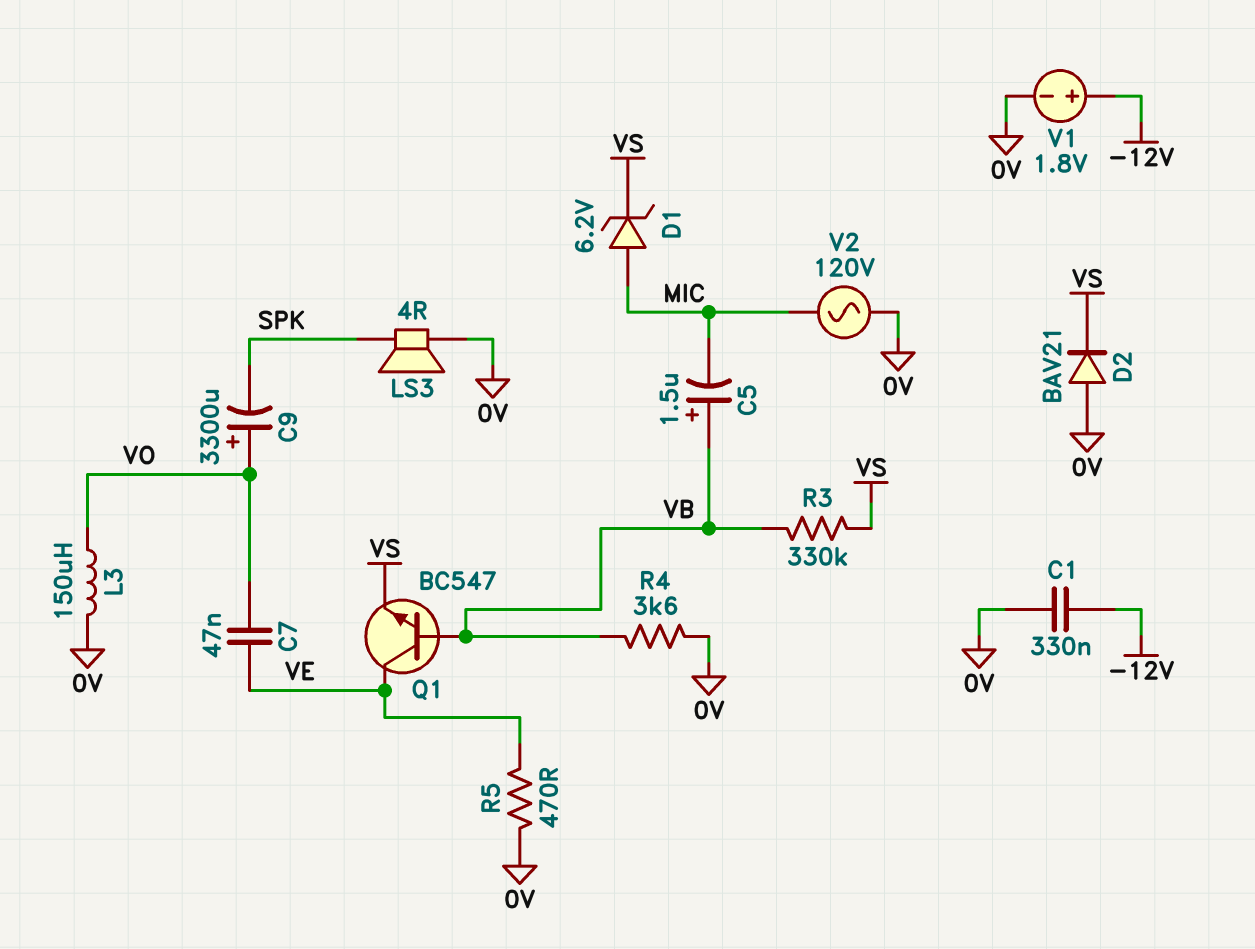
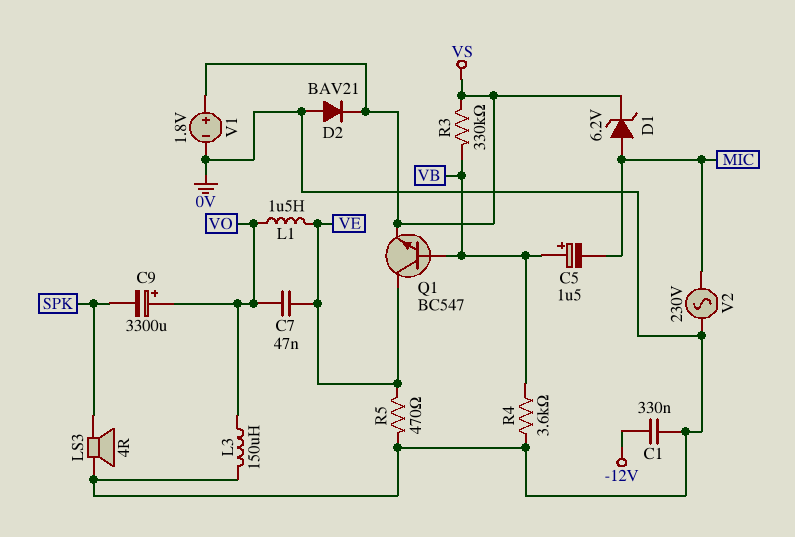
L1: none -> 1.5uH (VE, VO)
V1: 1.8V (plus -12V, minus 0V) -> 1.8V (plus VS, minus 0V)
V2: AC 120V (0V, MIC) -> AC 230V (0V, MIC)

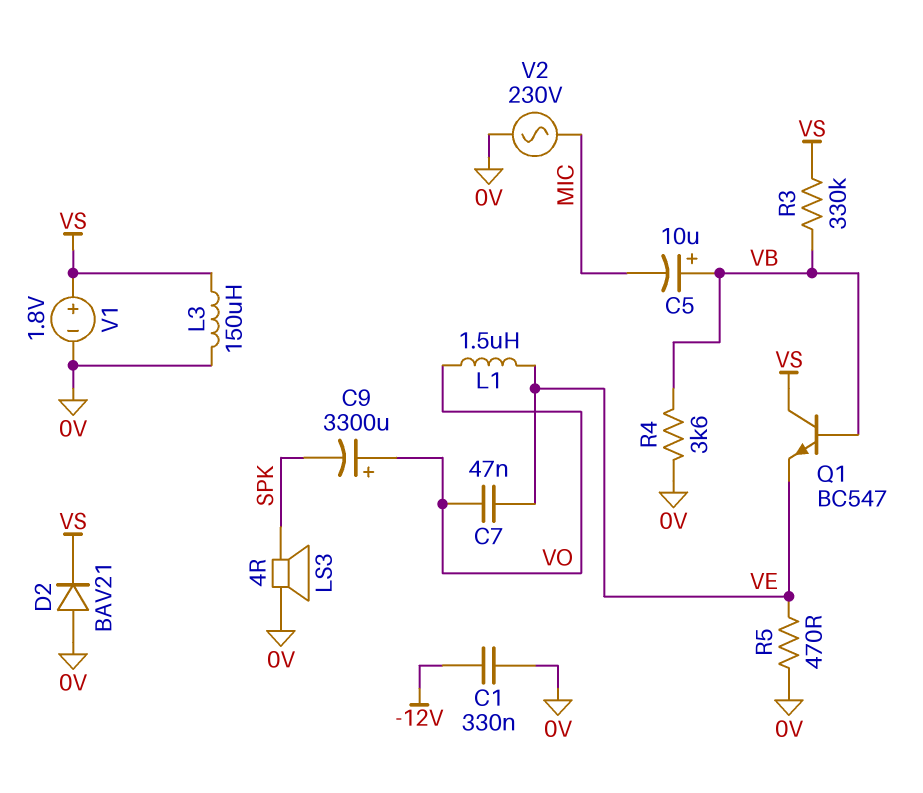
C5: 1.5uF (plus VB, minus MIC) -> 10uF (plus VB, minus MIC)
D1: zener 6.2V (A MIC, K VS) -> none
L3: 150uH (0V, VO) -> 150uH (0V, VS)
Q1: NPN BC547 (B VB, C VE, E VS) -> NPN BC547 (B VB, C VS, E VE)

